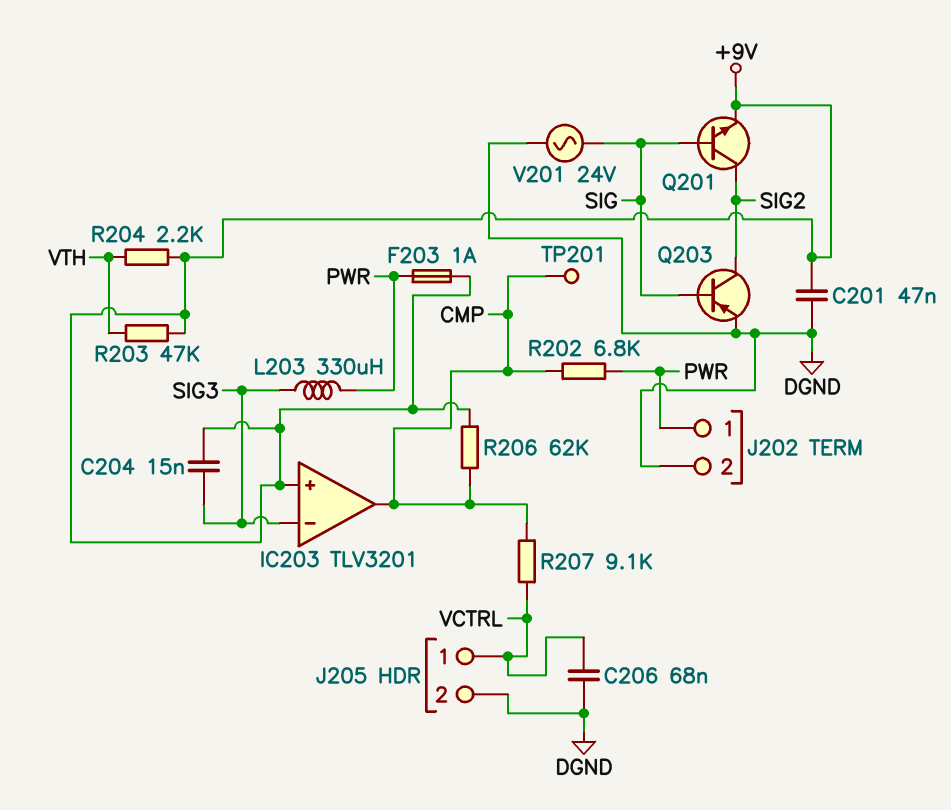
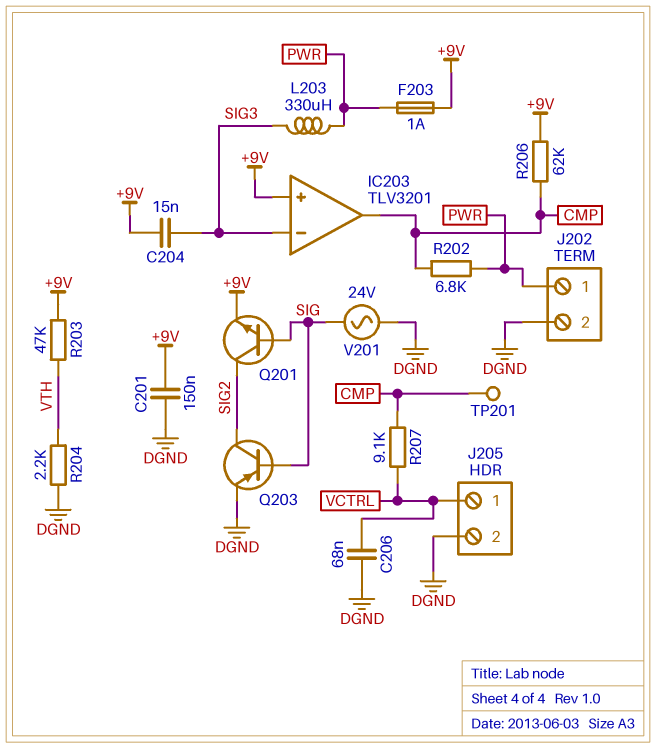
C201: 47nF (+9V, DGND) -> 150nF (+9V, DGND)
R204: 2.2k (+9V, VTH) -> 2.2k (DGND, VTH)

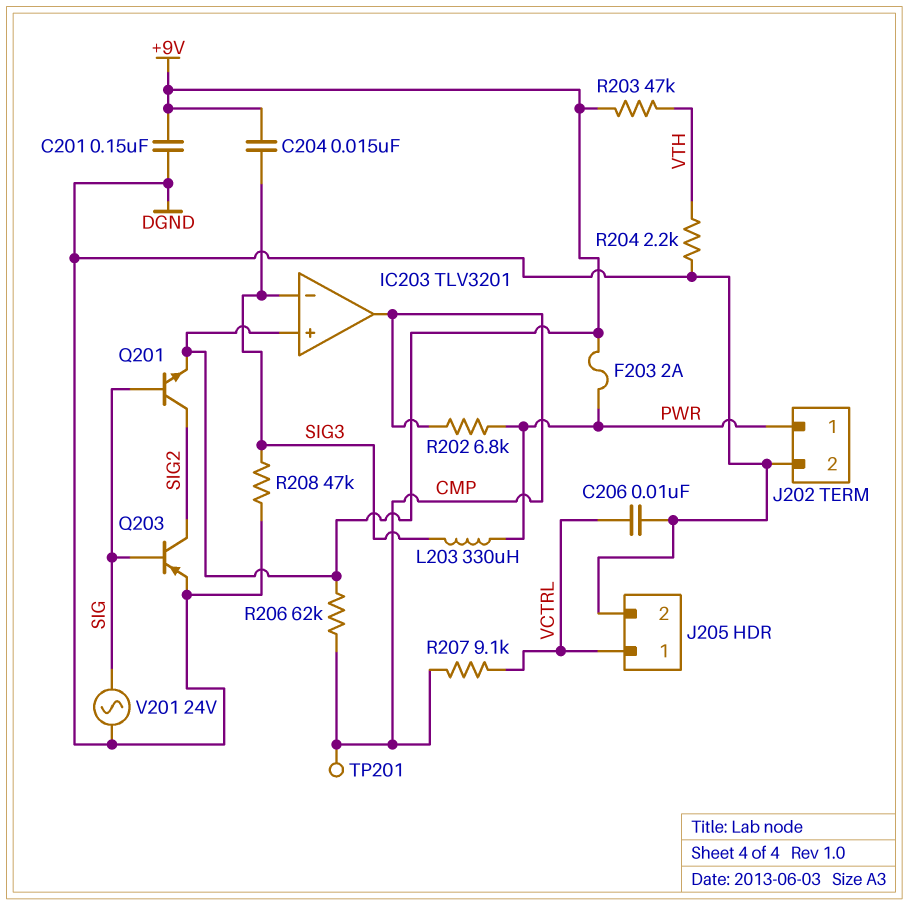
C206: 68nF (DGND, VCTRL) -> 10nF (DGND, VCTRL)
F203: 1A (+9V, PWR) -> 2A (+9V, PWR)
R208: none -> 47k (DGND, SIG3)

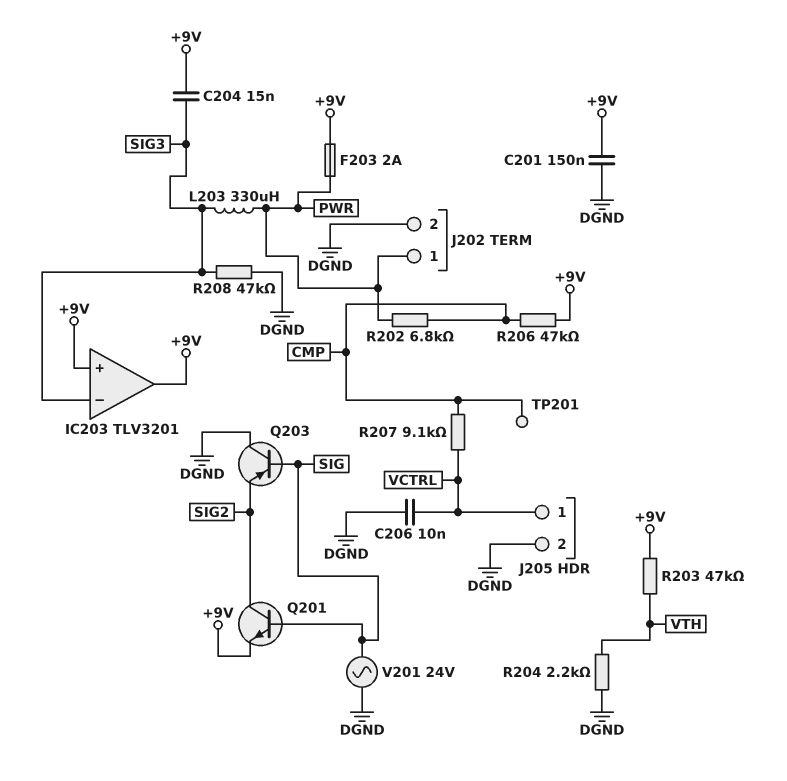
IC203 pin out: CMP -> +9V
Q203: PNP (B SIG, C SIG2, E DGND) -> PNP (B SIG, C DGND, E SIG2)
R206: 62k (+9V, CMP) -> 47k (+9V, CMP)

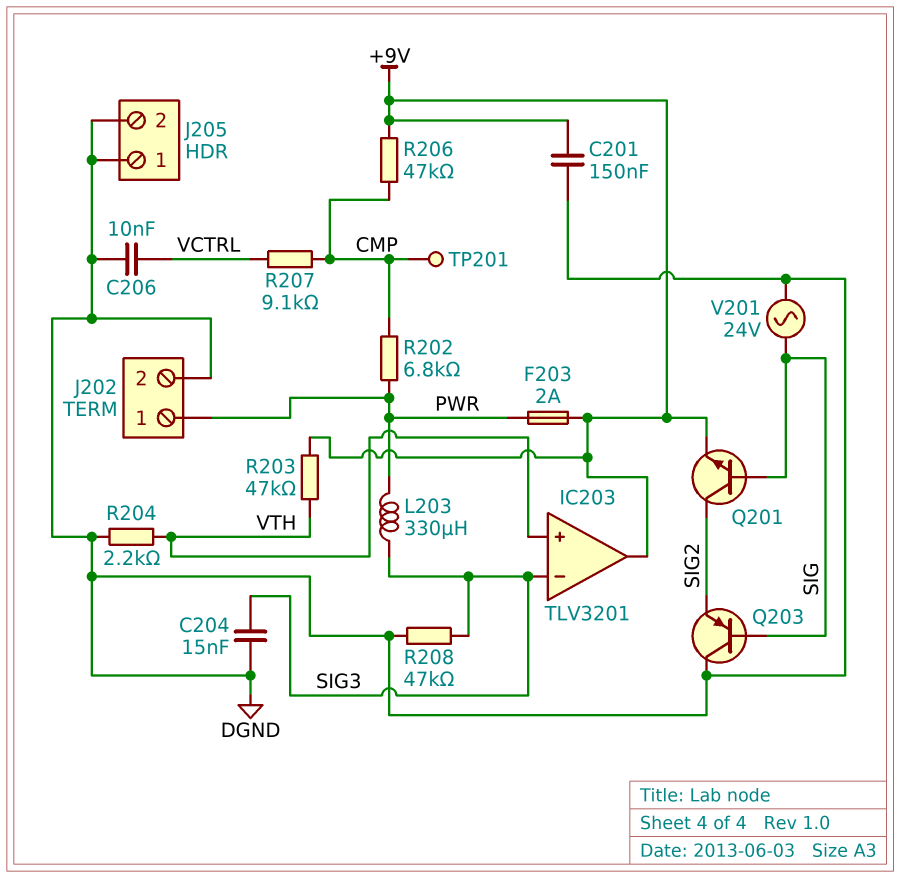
C204: 15nF (+9V, SIG3) -> 15nF (DGND, SIG3)
IC203 pin in+: +9V -> VTH
J205 pin 1: VCTRL -> DGND

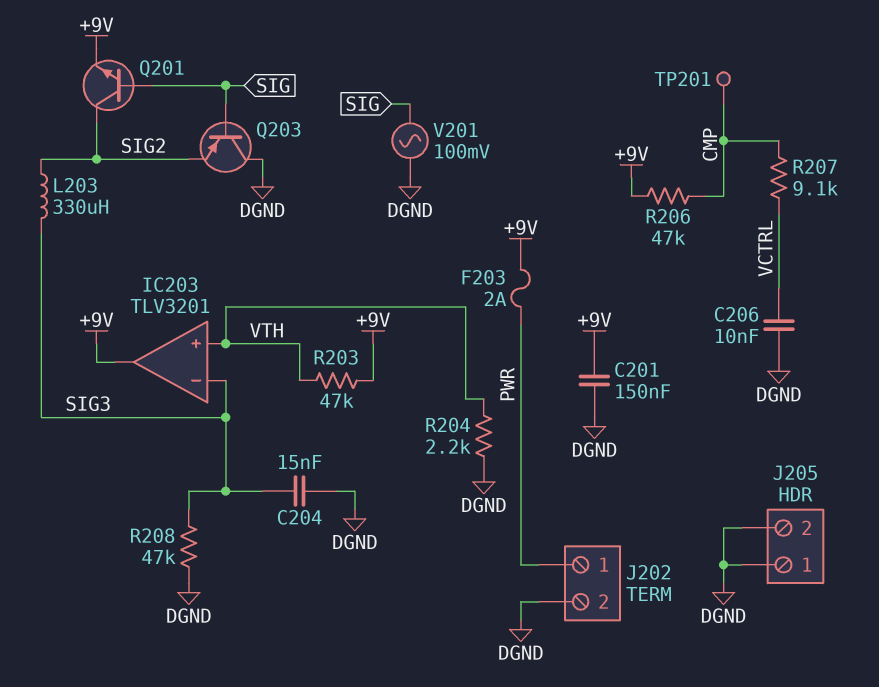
L203: 330uH (PWR, SIG3) -> 330uH (SIG2, SIG3)
R202: 6.8k (CMP, PWR) -> none
V201: AC 24V (DGND, SIG) -> AC 100mV (DGND, SIG)

